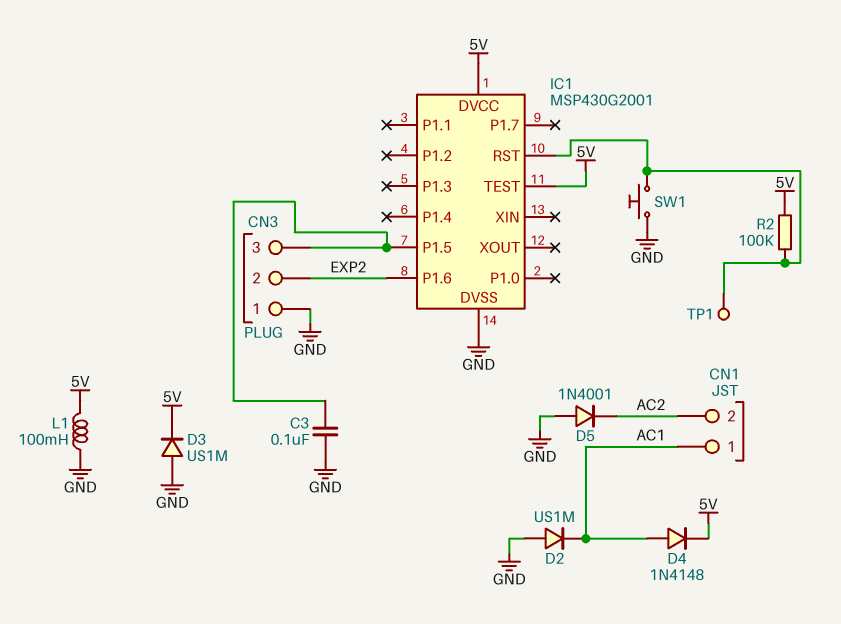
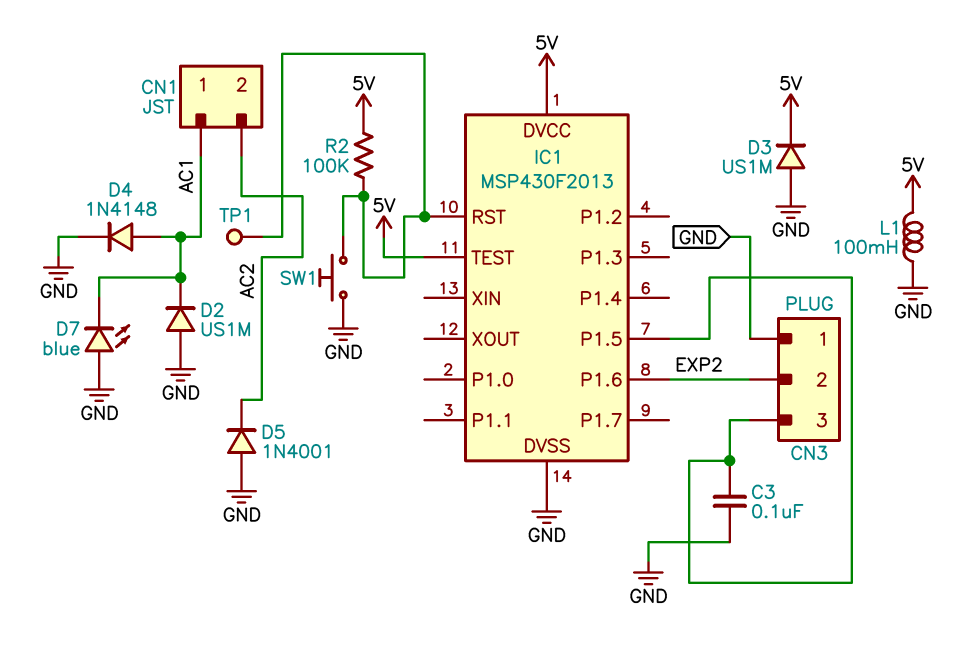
D4: diode 1N4148 (A AC1, K 5V) -> diode 1N4148 (A AC1, K GND)
D7: none -> LED blue (A GND, K AC1)
IC1: MSP430G2001 -> MSP430F2013

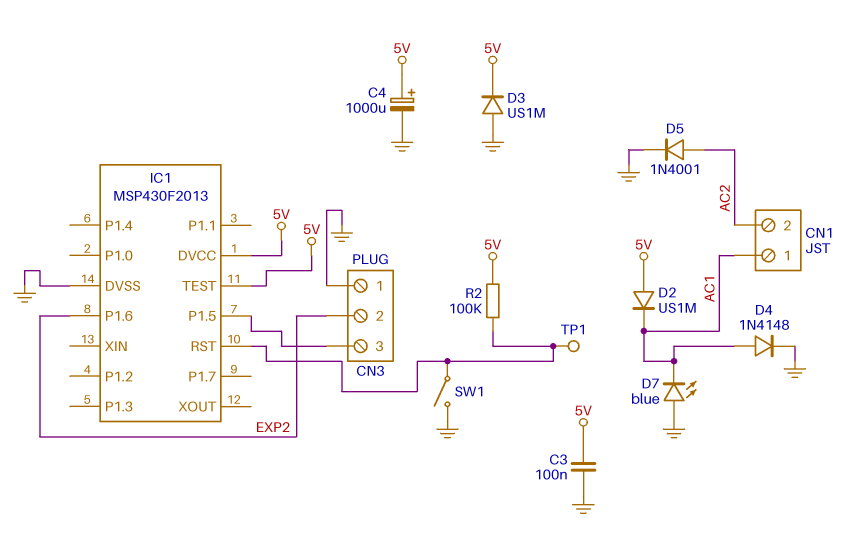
C3: 100nF (CN3/3, GND) -> 100nF (5V, GND)
C4: none -> 1000uF (plus 5V, minus GND)
D2: diode US1M (A GND, K AC1) -> diode US1M (A 5V, K AC1)
D5: diode 1N4001 (A GND, K AC2) -> diode 1N4001 (A AC2, K GND)
L1: 100mH (5V, GND) -> none
SW1: button (GND, IC1/RST) -> switch (GND, IC1/RST)

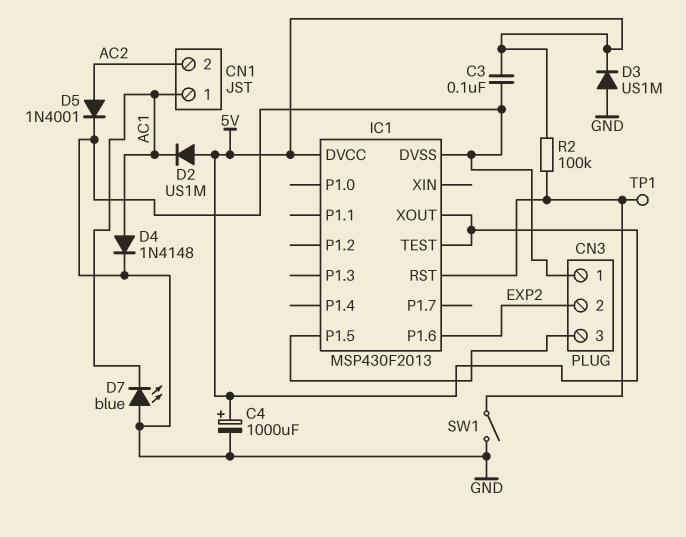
IC1 pin XOUT: none -> 5V

